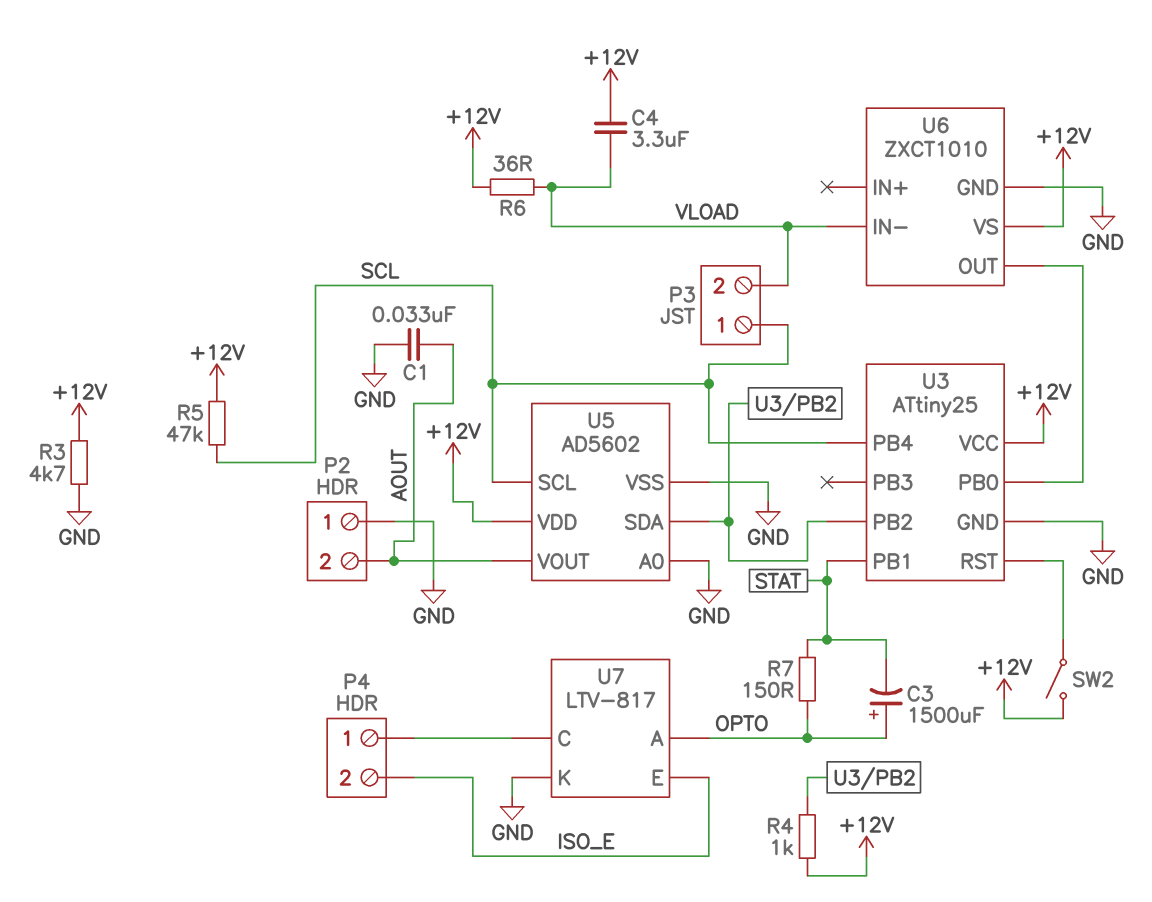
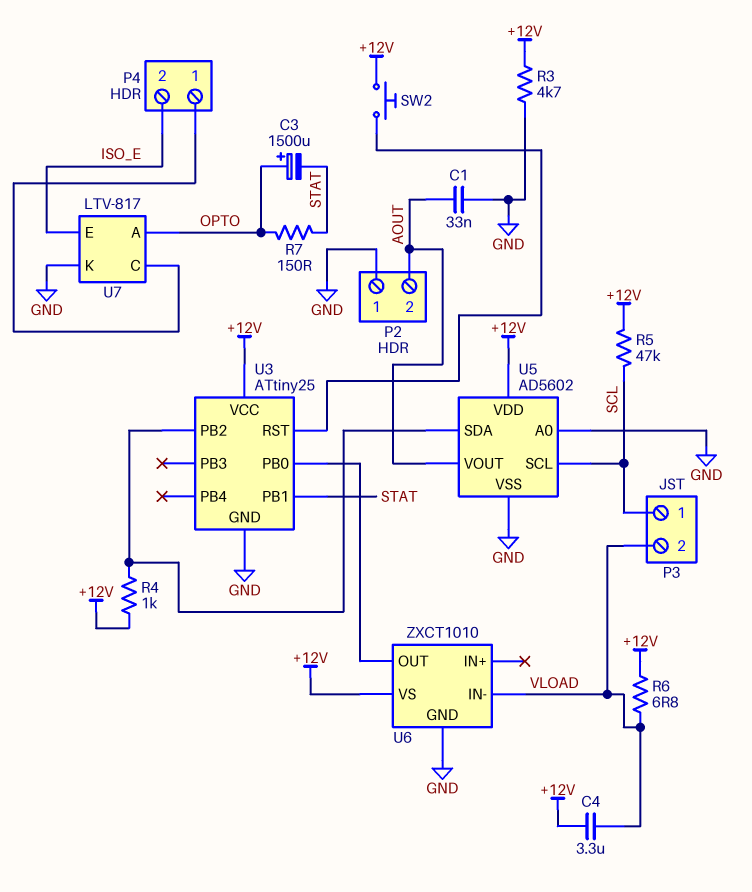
R6: 36 (+12V, VLOAD) -> 6.8 (+12V, VLOAD)
SW2: switch (+12V, U3/RST) -> button (+12V, U3/RST)
U3 pin PB4: SCL -> none

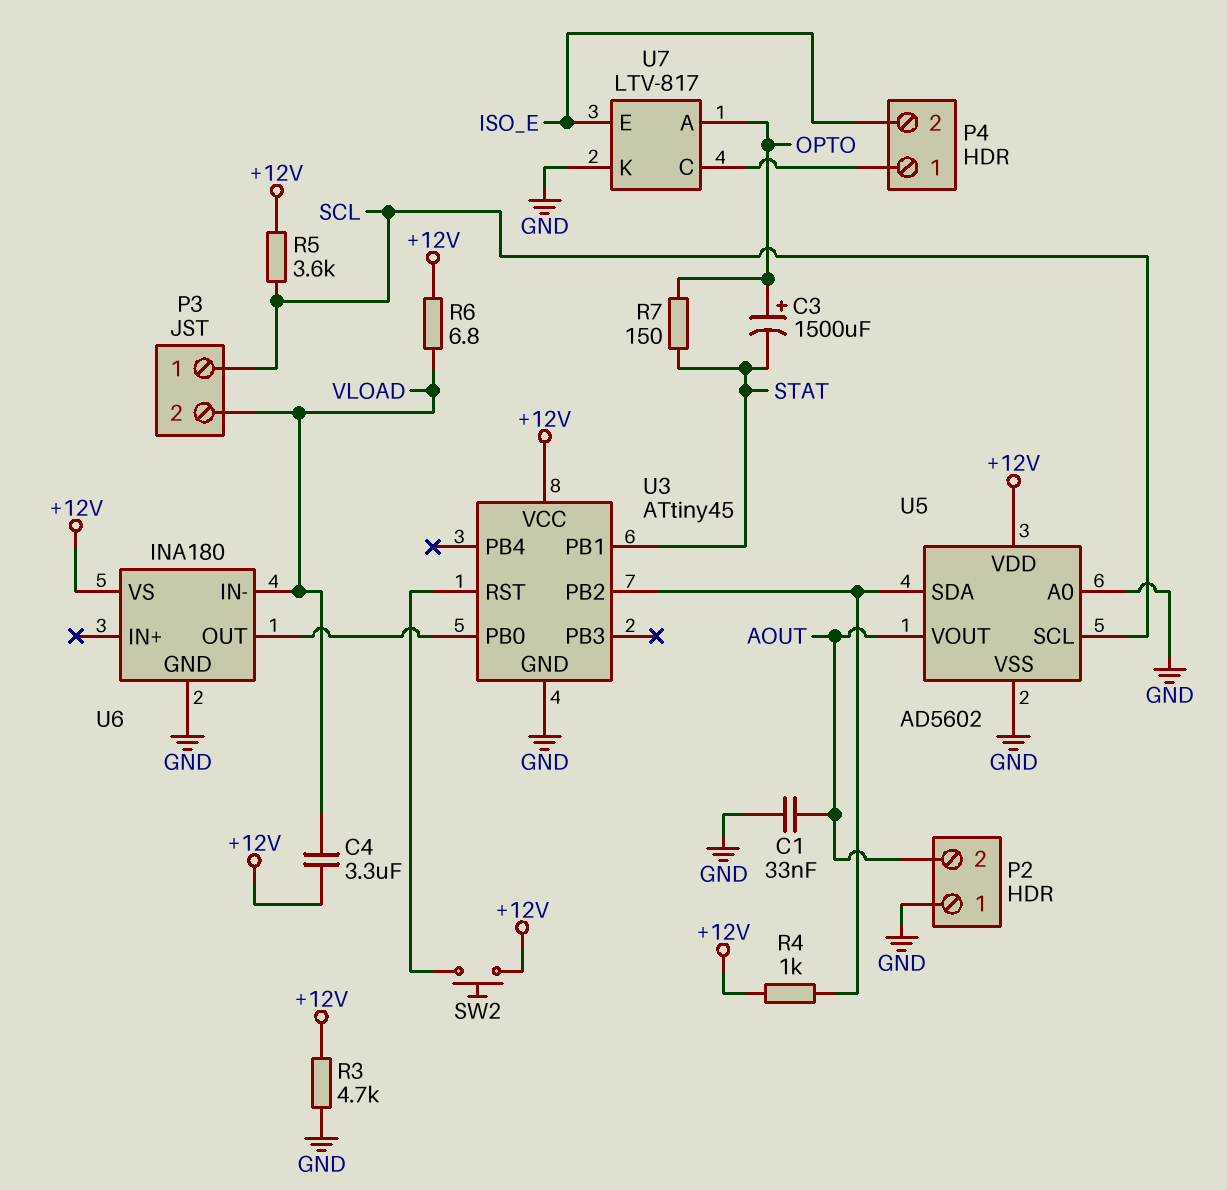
R5: 47k (+12V, SCL) -> 3.6k (+12V, SCL)
U3: ATtiny25 -> ATtiny45
U6: ZXCT1010 -> INA180

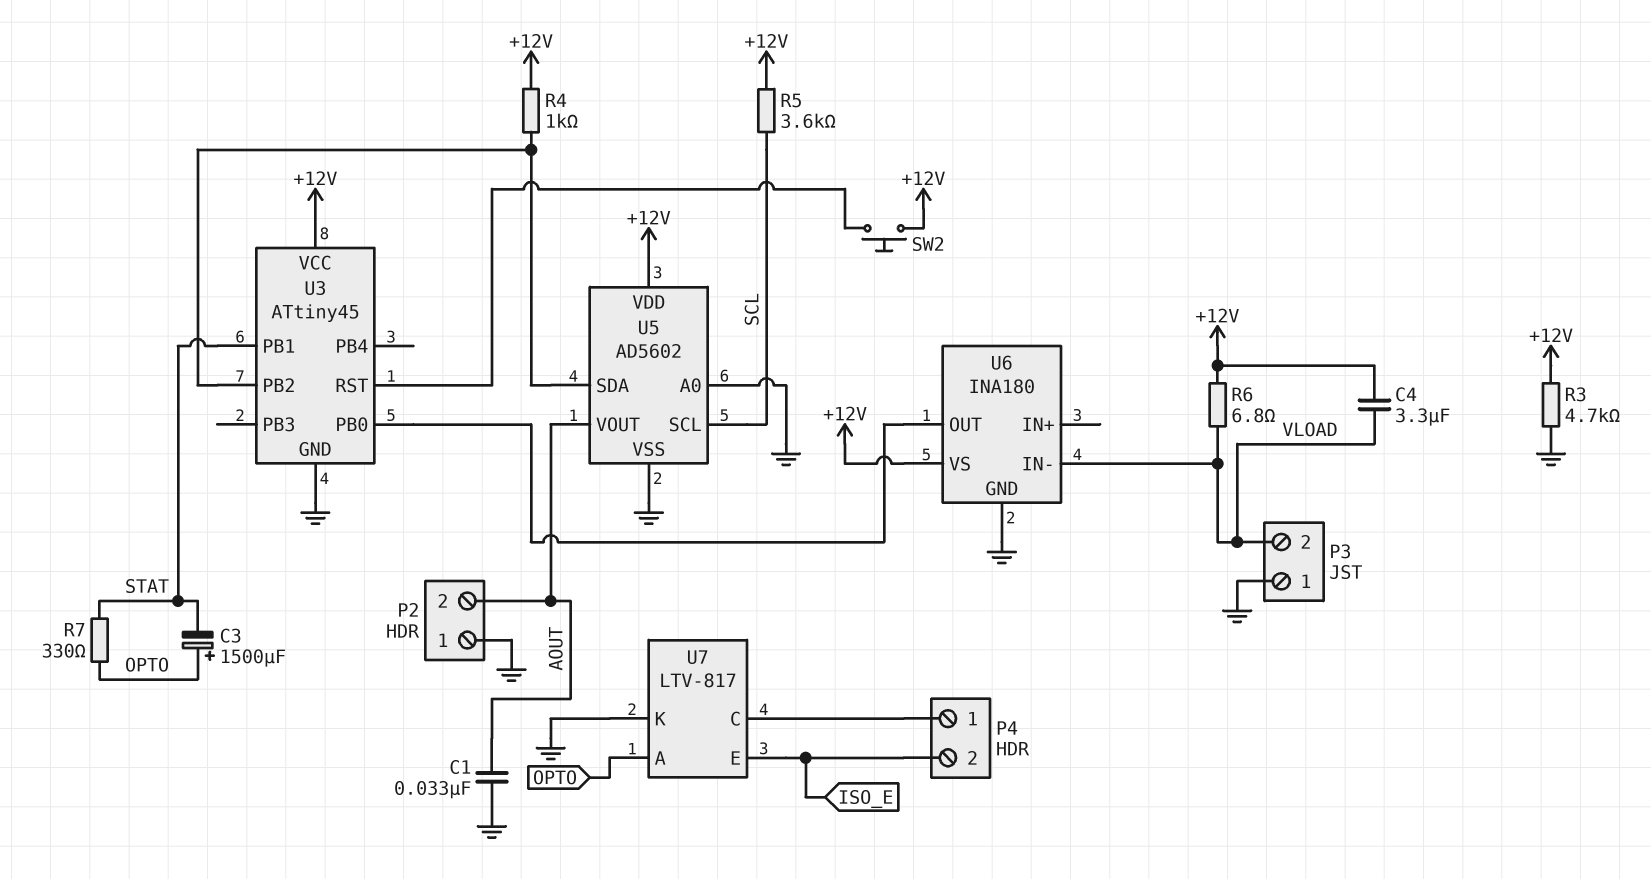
P3 pin 1: SCL -> GND
R7: 150 (OPTO, STAT) -> 330 (OPTO, STAT)

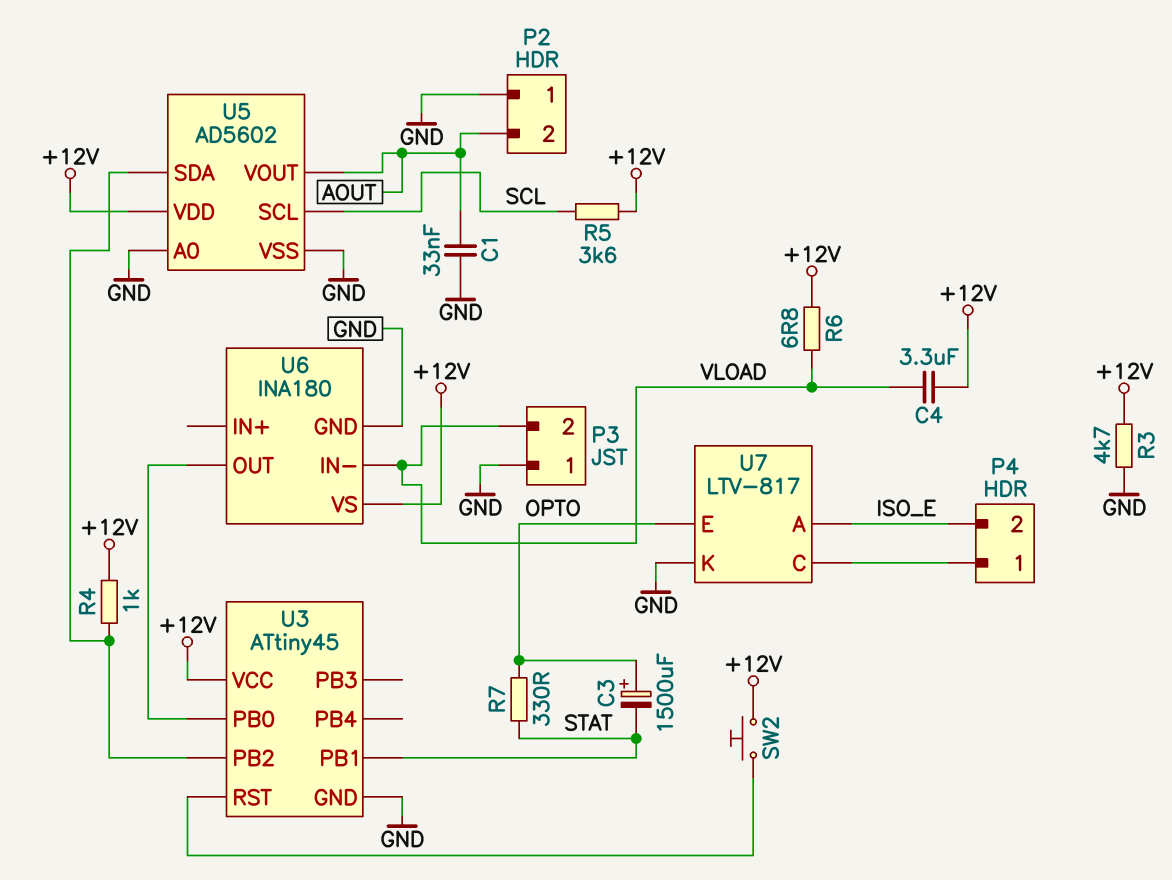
U7 pin A: OPTO -> ISO_E
U7 pin E: ISO_E -> OPTO

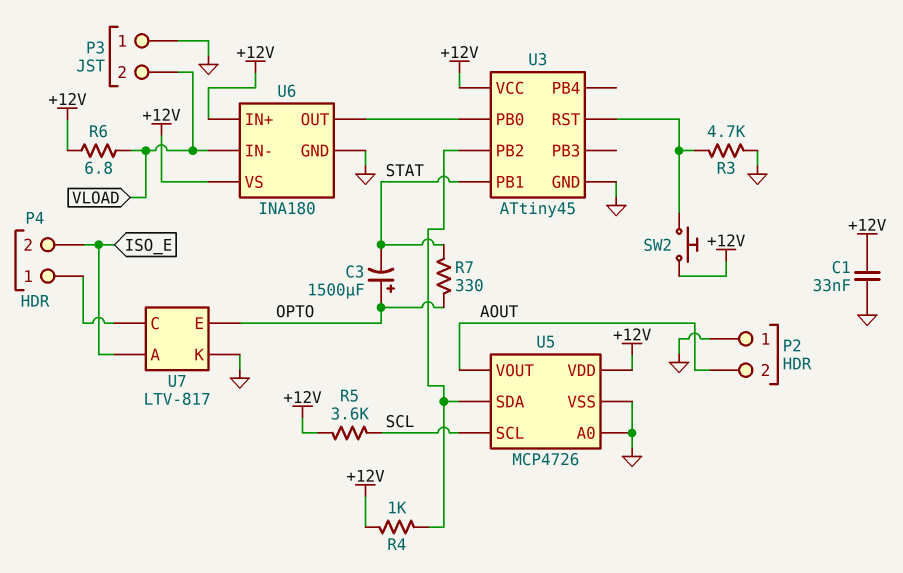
C1: 33nF (AOUT, GND) -> 33nF (+12V, GND)
C4: 3.3uF (+12V, VLOAD) -> none
R3: 4.7k (+12V, GND) -> 4.7k (GND, U3/RST)
U5: AD5602 -> MCP4726
U6 pin IN+: none -> +12V

